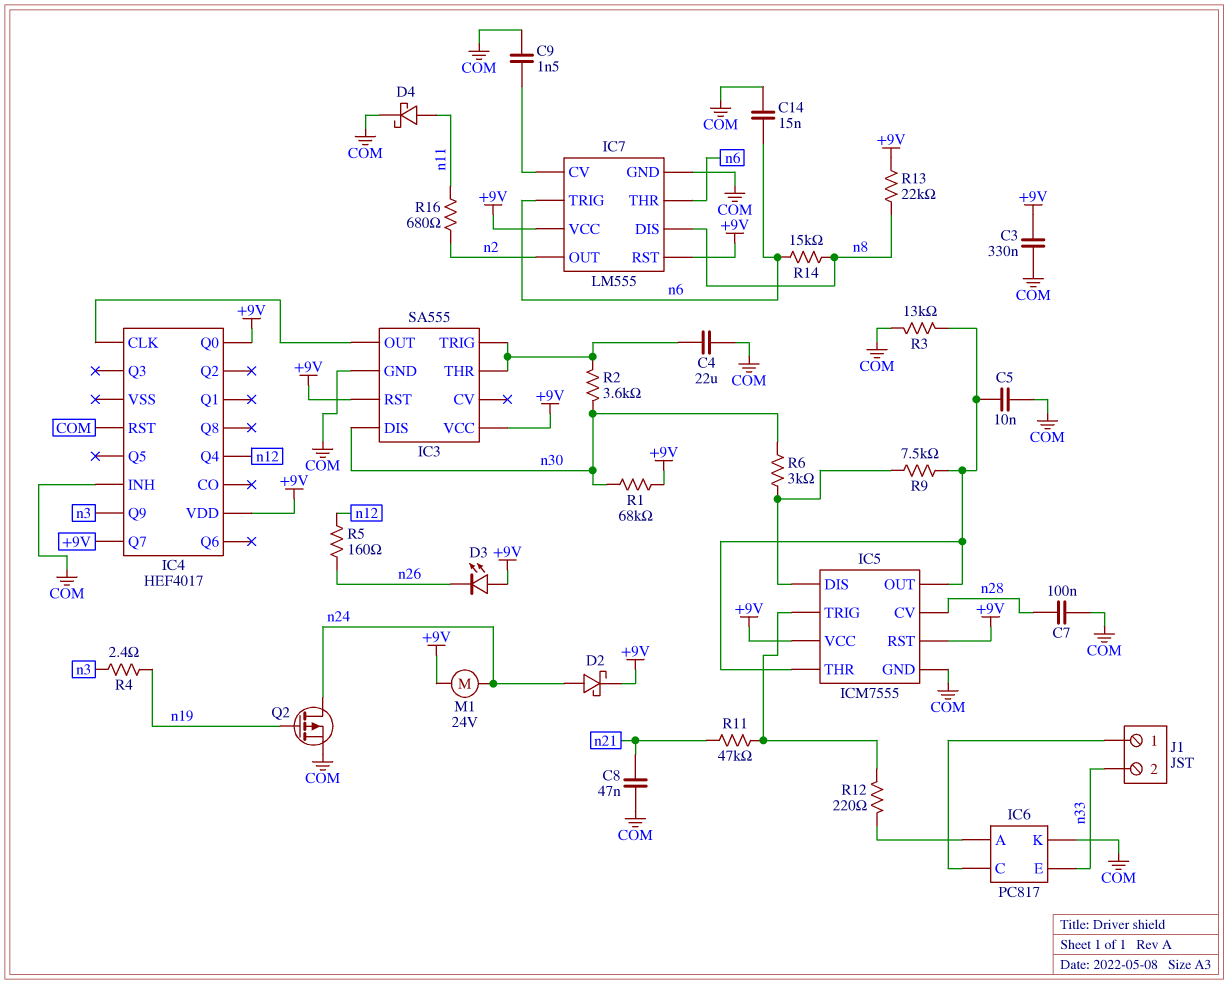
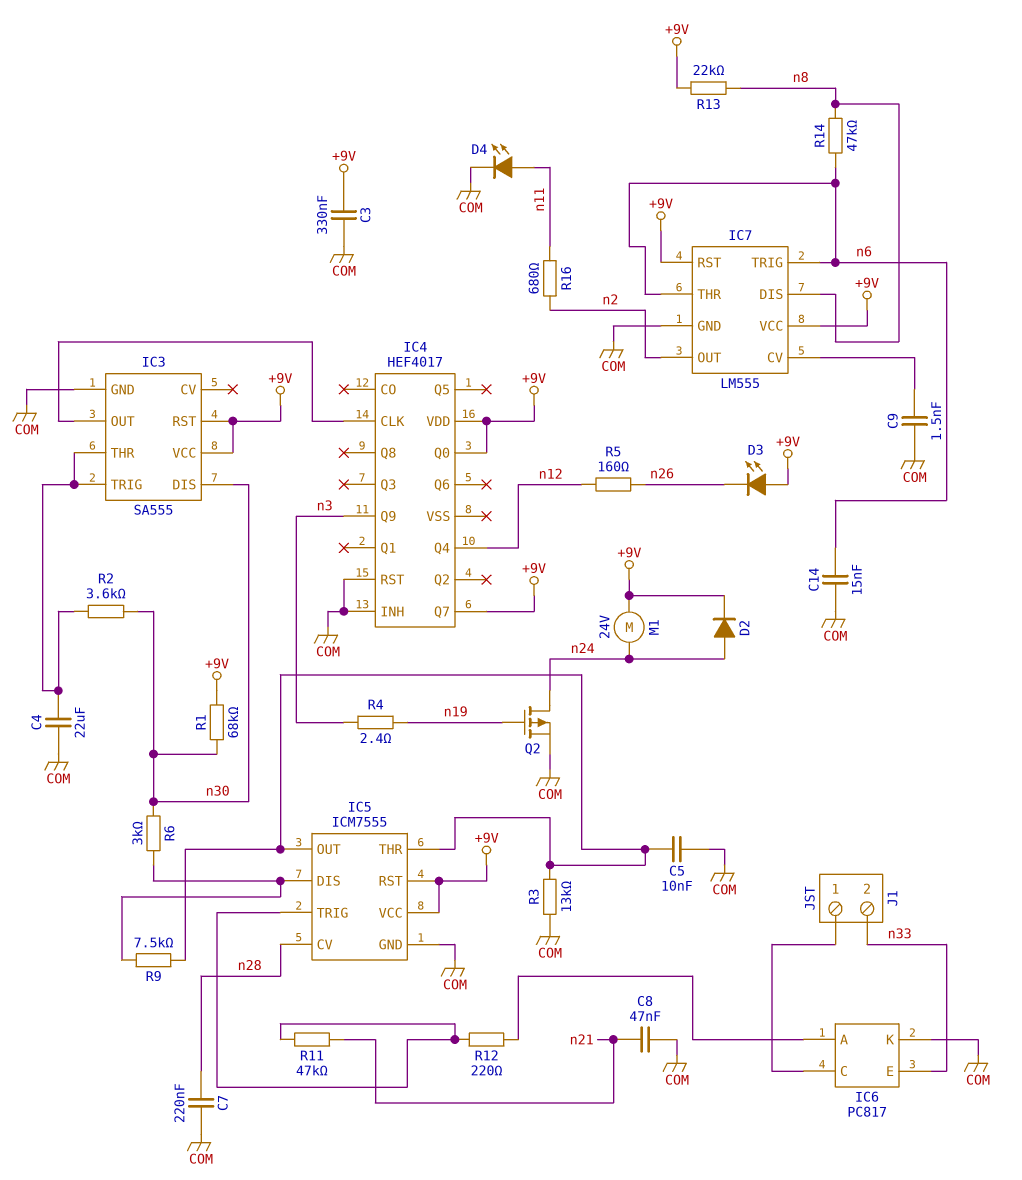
C7: 100nF (COM, n28) -> 220nF (COM, n28)
D2: schottky (A n24, K +9V) -> diode (A n24, K +9V)
D4: schottky (A n11, K COM) -> LED (A n11, K COM)
R14: 15k (n6, n8) -> 47k (n6, n8)

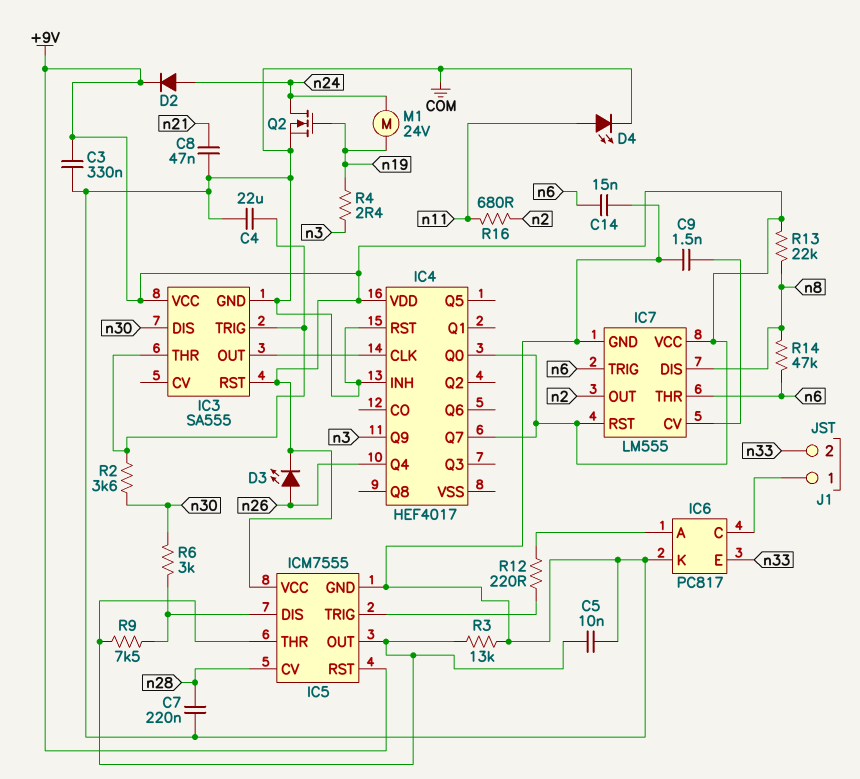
D3: LED (A +9V, K n26) -> LED (A n26, K +9V)
IC4 pin Q4: n12 -> n26
M1: motor 24V (+9V, n24) -> motor 24V (n19, n24)
Q2: PMOS (G n19, D n24, S COM) -> NMOS (G n19, D n24, S COM)
R1: 68k (+9V, n30) -> none
R5: 160 (n12, n26) -> none
R11: 47k (IC5/TRIG, n21) -> none

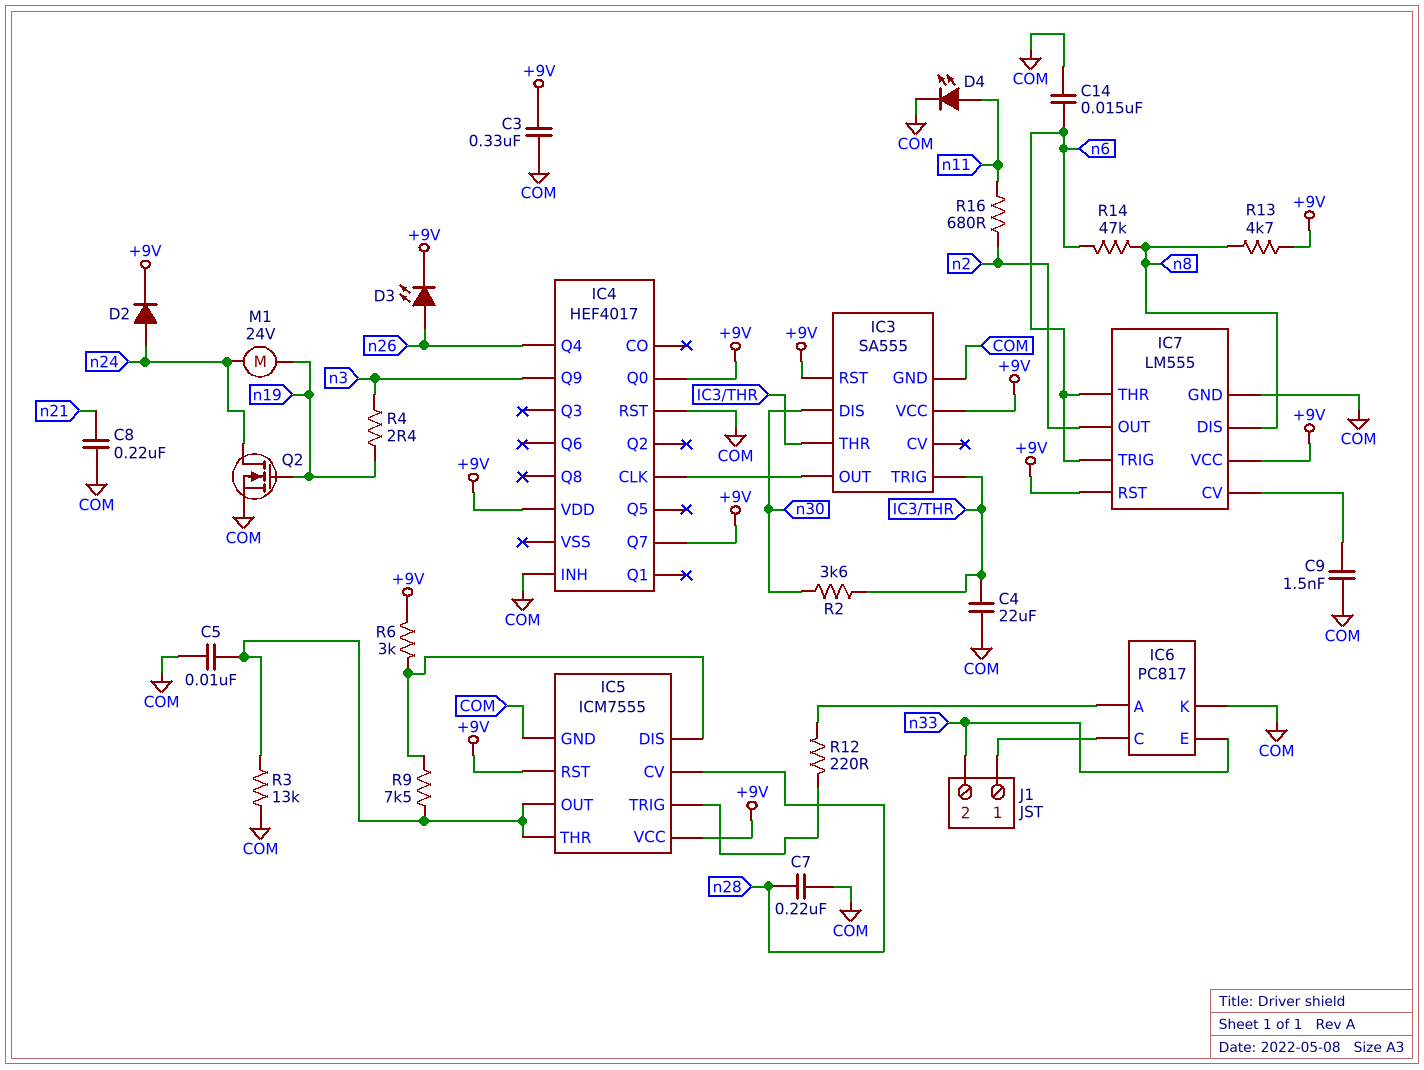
C8: 47nF (COM, n21) -> 220nF (COM, n21)
R6: 3k (IC5/DIS, n30) -> 3k (+9V, IC5/DIS)
R13: 22k (+9V, n8) -> 4.7k (+9V, n8)

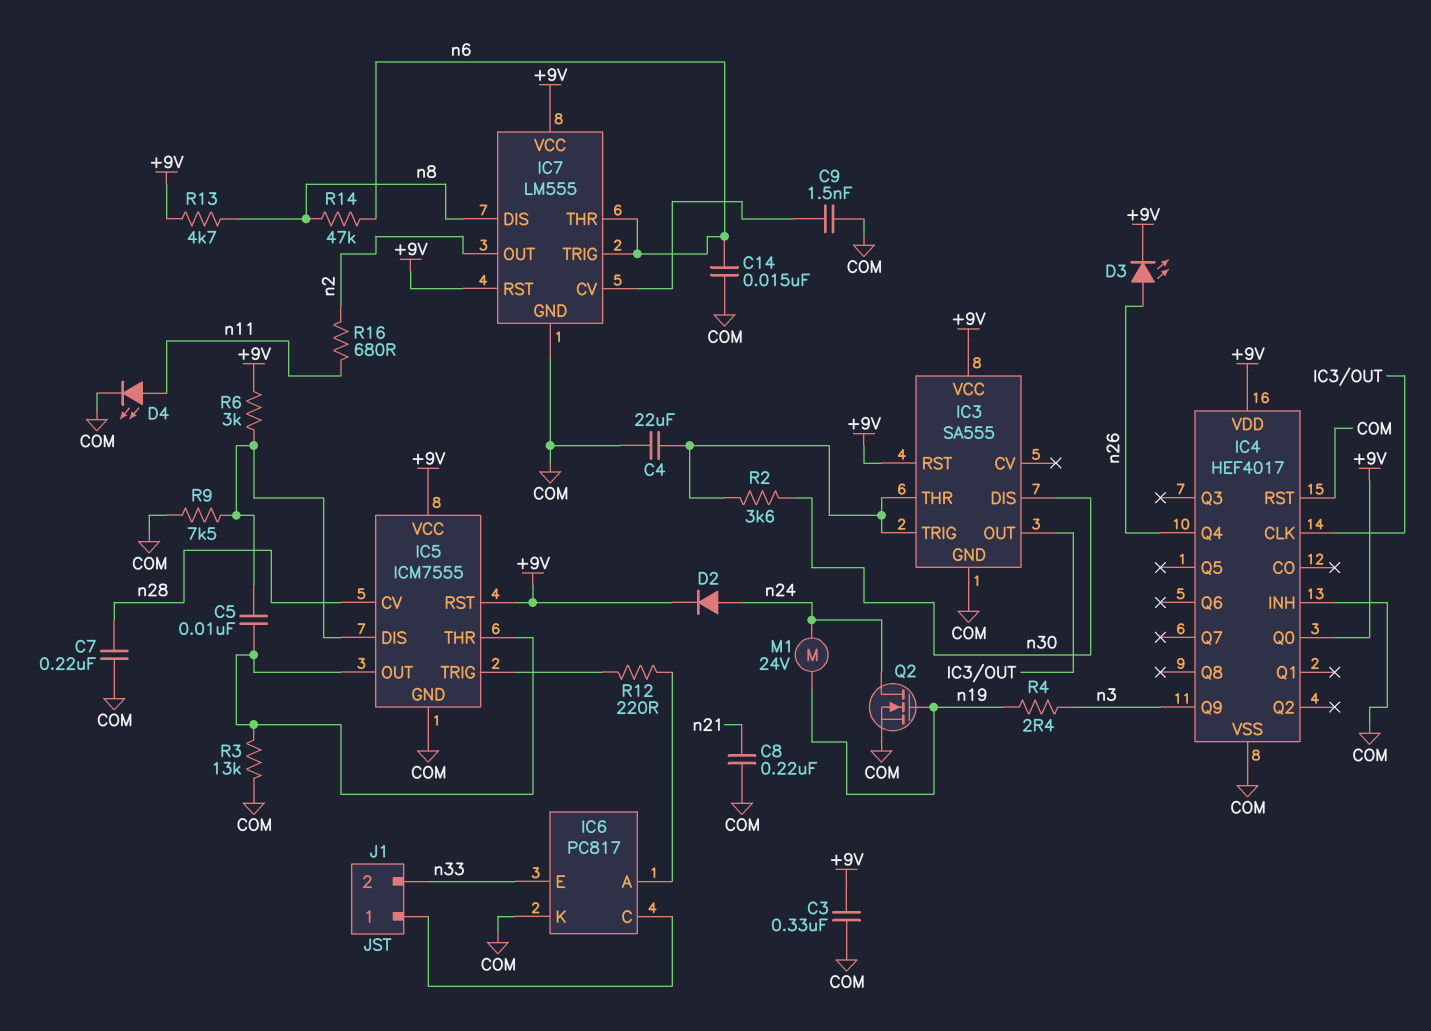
C5: 10nF (COM, IC5/OUT) -> 10nF (IC5/DIS, IC5/OUT)
IC4 pin Q7: +9V -> none
IC4 pin VSS: none -> COM
R9: 7.5k (IC5/DIS, IC5/OUT) -> 7.5k (COM, IC5/DIS)

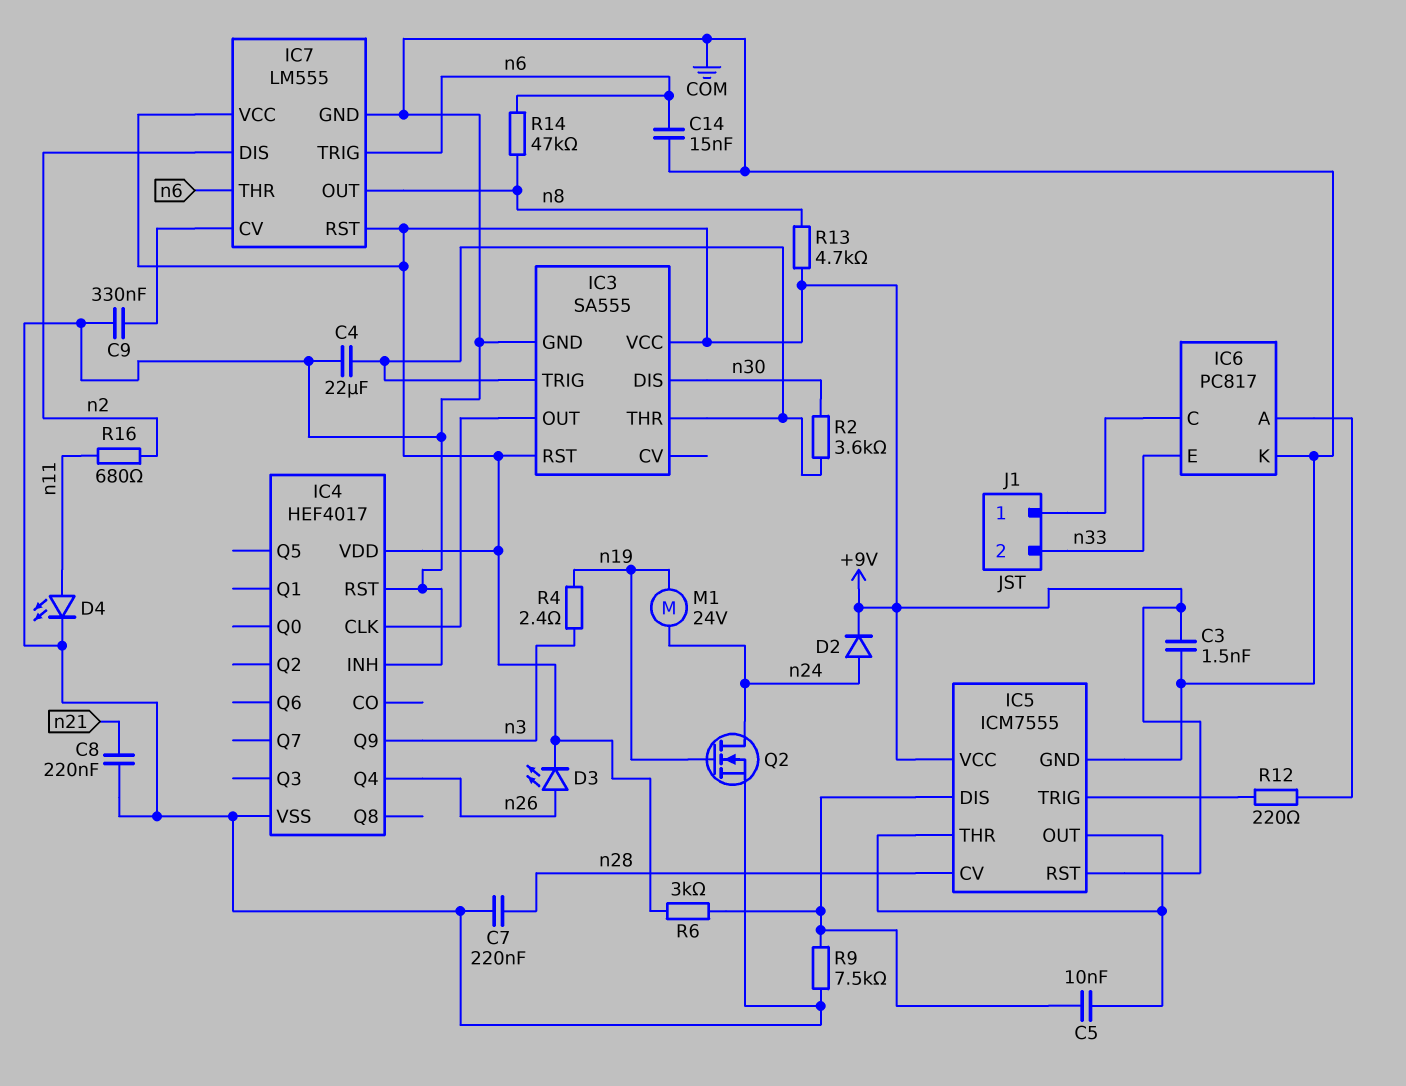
C3: 330nF (+9V, COM) -> 1.5nF (+9V, COM)
C9: 1.5nF (COM, IC7/CV) -> 330nF (COM, IC7/CV)
IC4 pin Q0: +9V -> none
IC7 pin DIS: n8 -> n2
IC7 pin OUT: n2 -> n8
R3: 13k (COM, IC5/OUT) -> none

